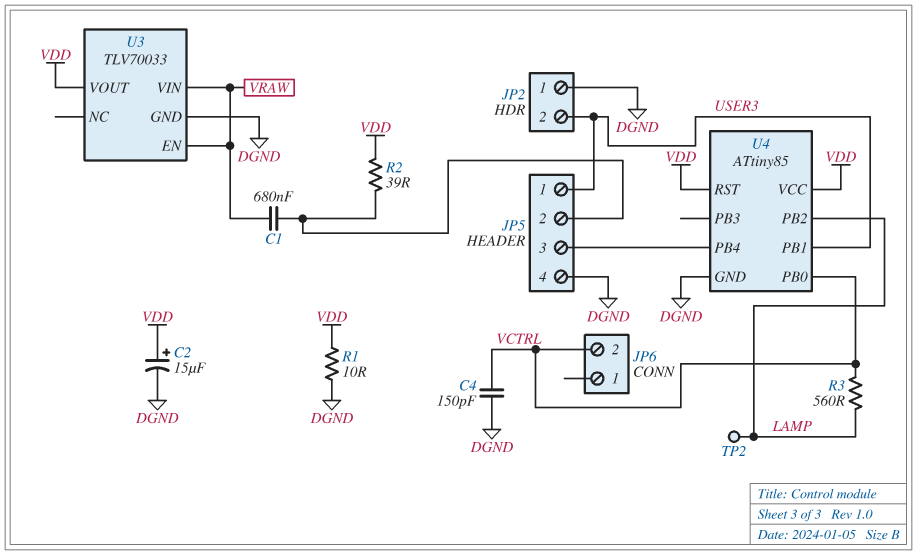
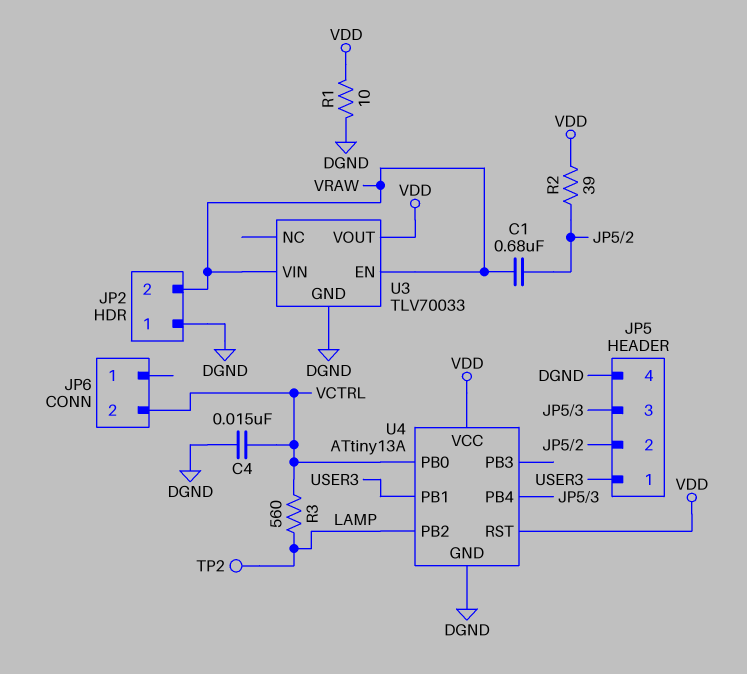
C2: 15uF (plus VDD, minus DGND) -> none
C4: 150pF (DGND, VCTRL) -> 15nF (DGND, VCTRL)
JP2 pin 2: USER3 -> VRAW
U4: ATtiny85 -> ATtiny13A

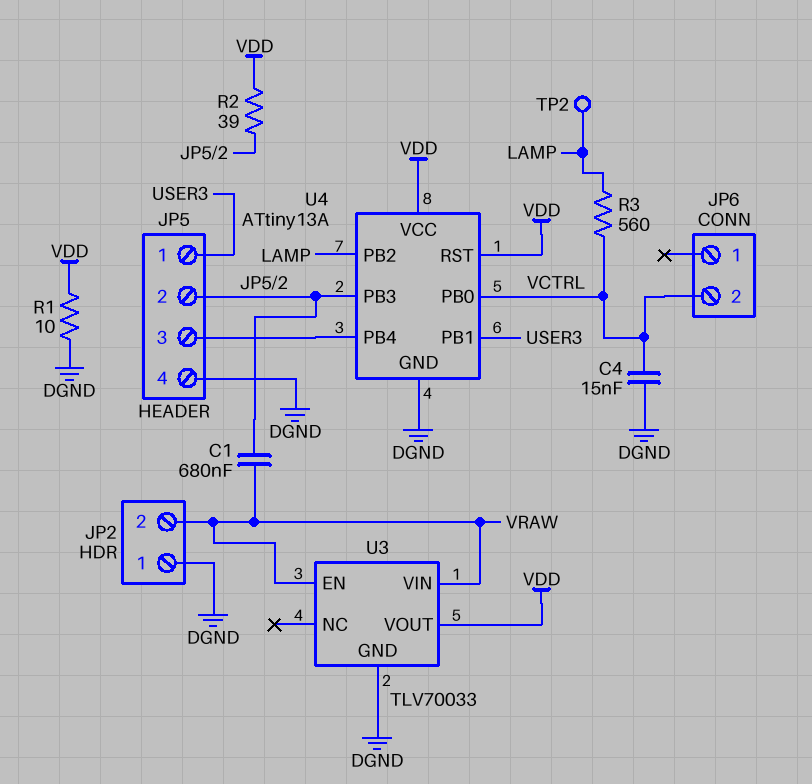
U4 pin PB3: none -> JP5/2

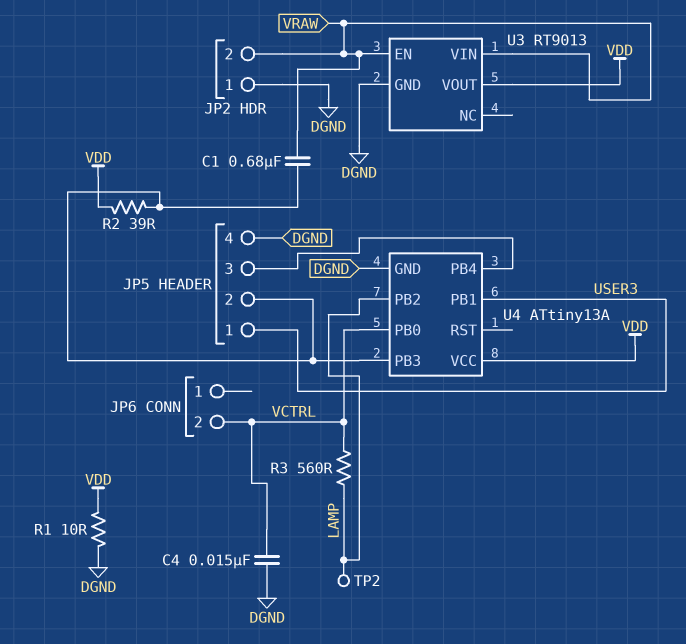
U3: TLV70033 -> RT9013
U4 pin RST: VDD -> none

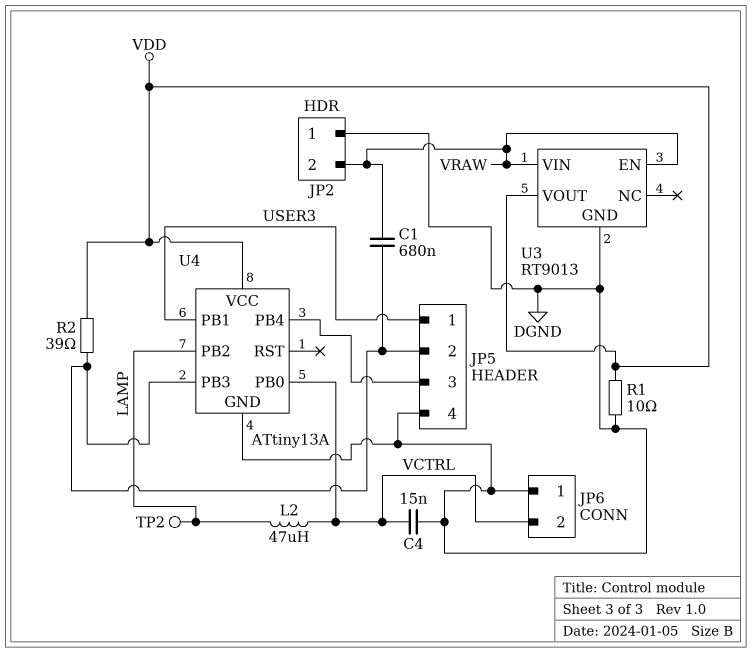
JP6 pin 1: none -> DGND
L2: none -> 47uH (LAMP, VCTRL)
R3: 560 (LAMP, VCTRL) -> none

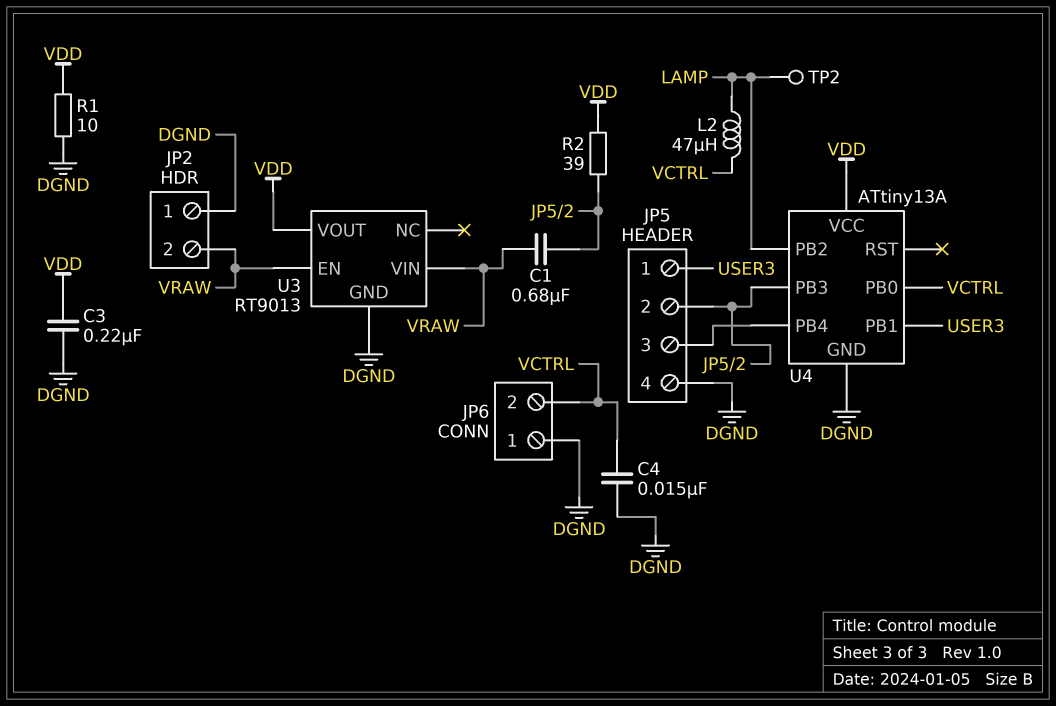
C3: none -> 220nF (DGND, VDD)

